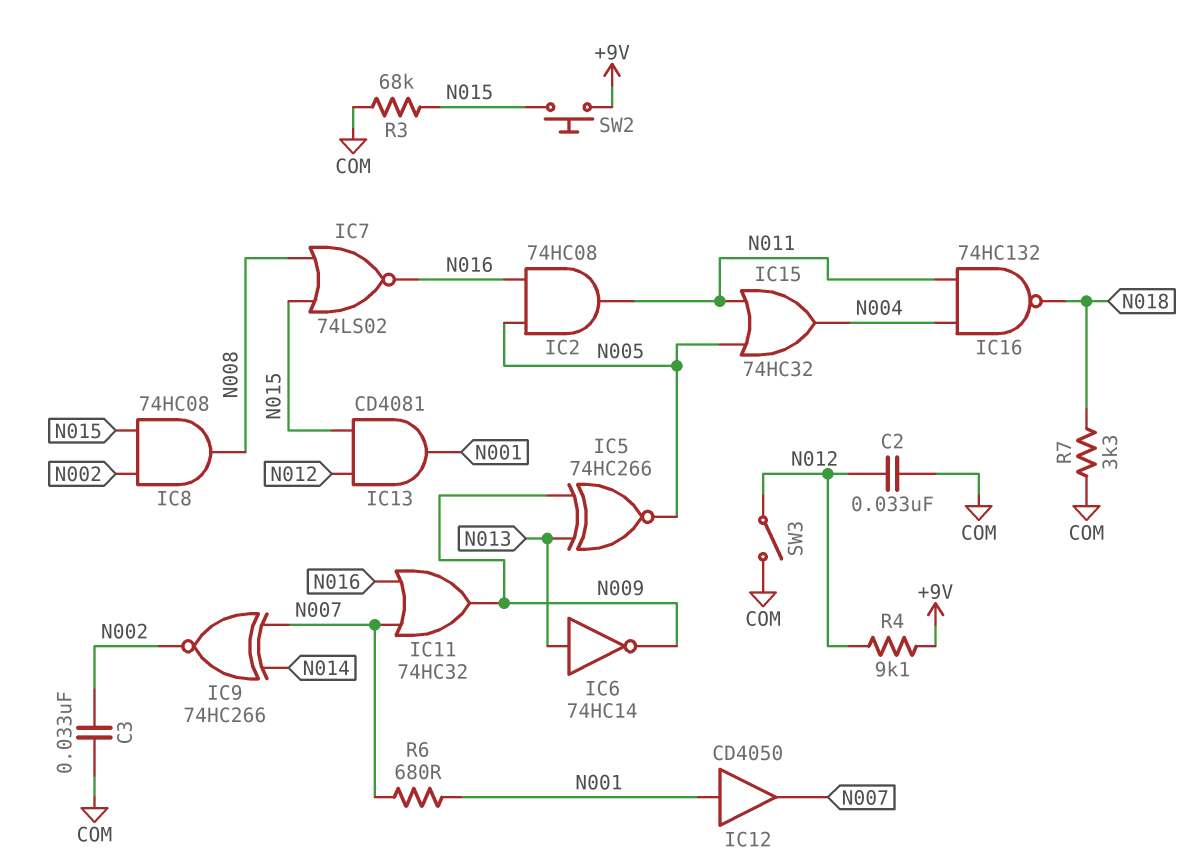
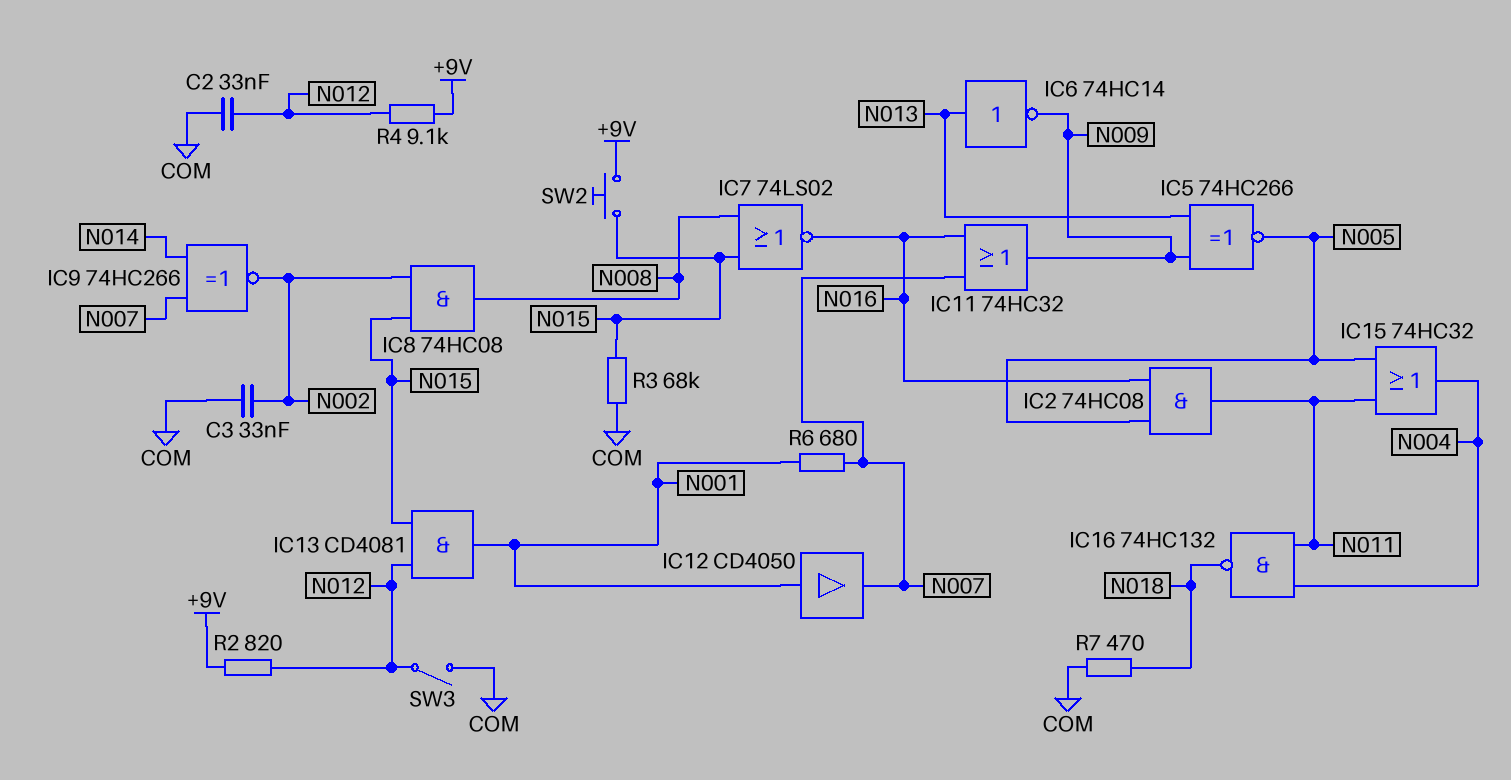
R2: none -> 820 (+9V, N012)
R7: 3.3k (COM, N018) -> 470 (COM, N018)

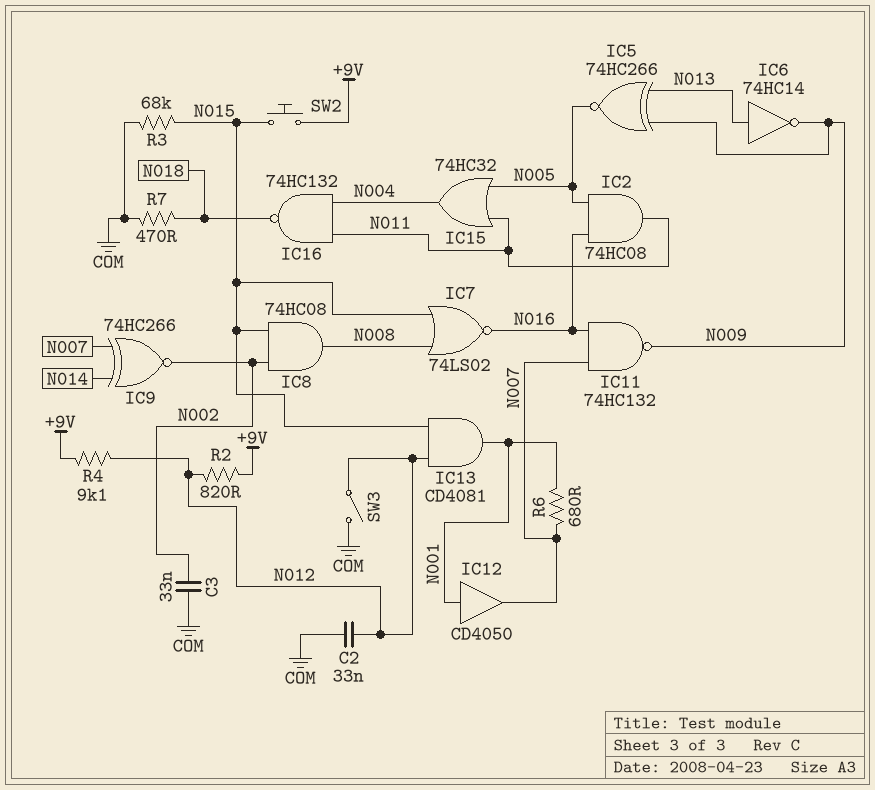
IC11: OR 74HC32 (in N007, in N016, out N009) -> NAND 74HC132 (in N007, in N016, out N009)

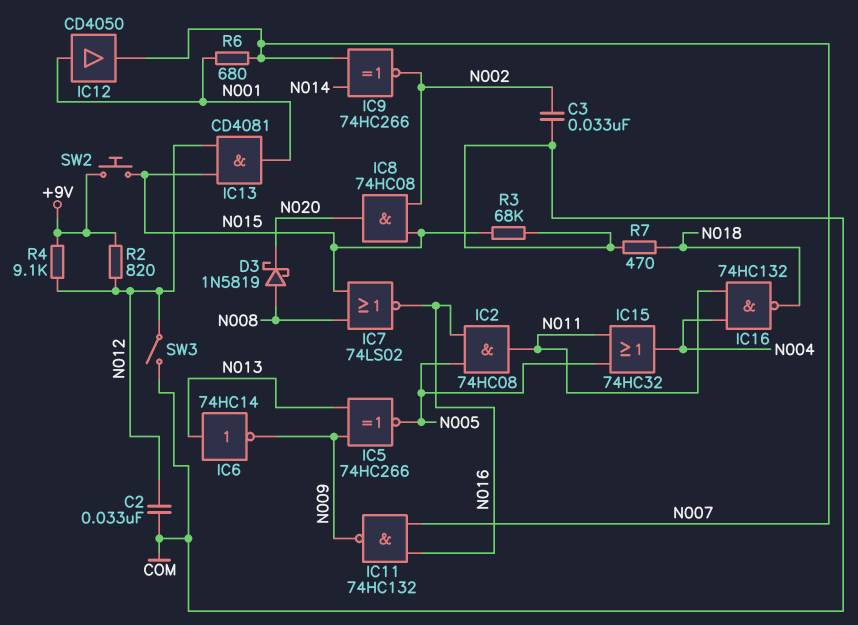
D3: none -> schottky 1N5819 (A N008, K N020)
IC8: AND 74HC08 (in N002, in N015, out N008) -> AND 74HC08 (in N002, in N015, out N020)

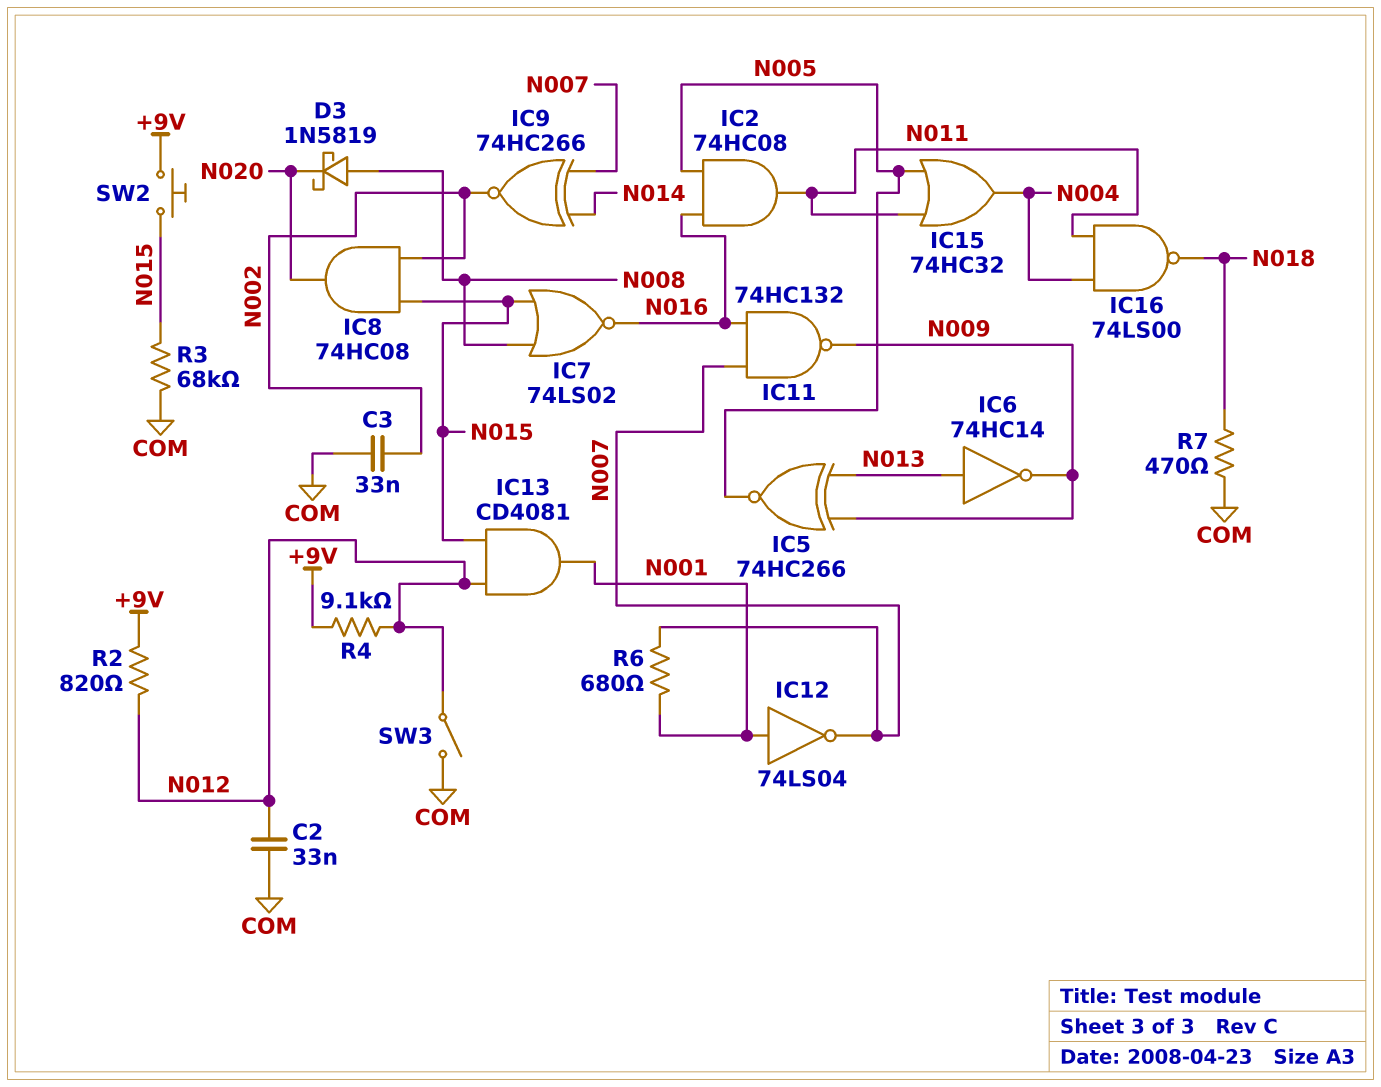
IC12: buffer CD4050 (in N001, out N007) -> NOT 74LS04 (in N001, out N007)
IC16: NAND 74HC132 (in N004, in N011, out N018) -> NAND 74LS00 (in N004, in N011, out N018)

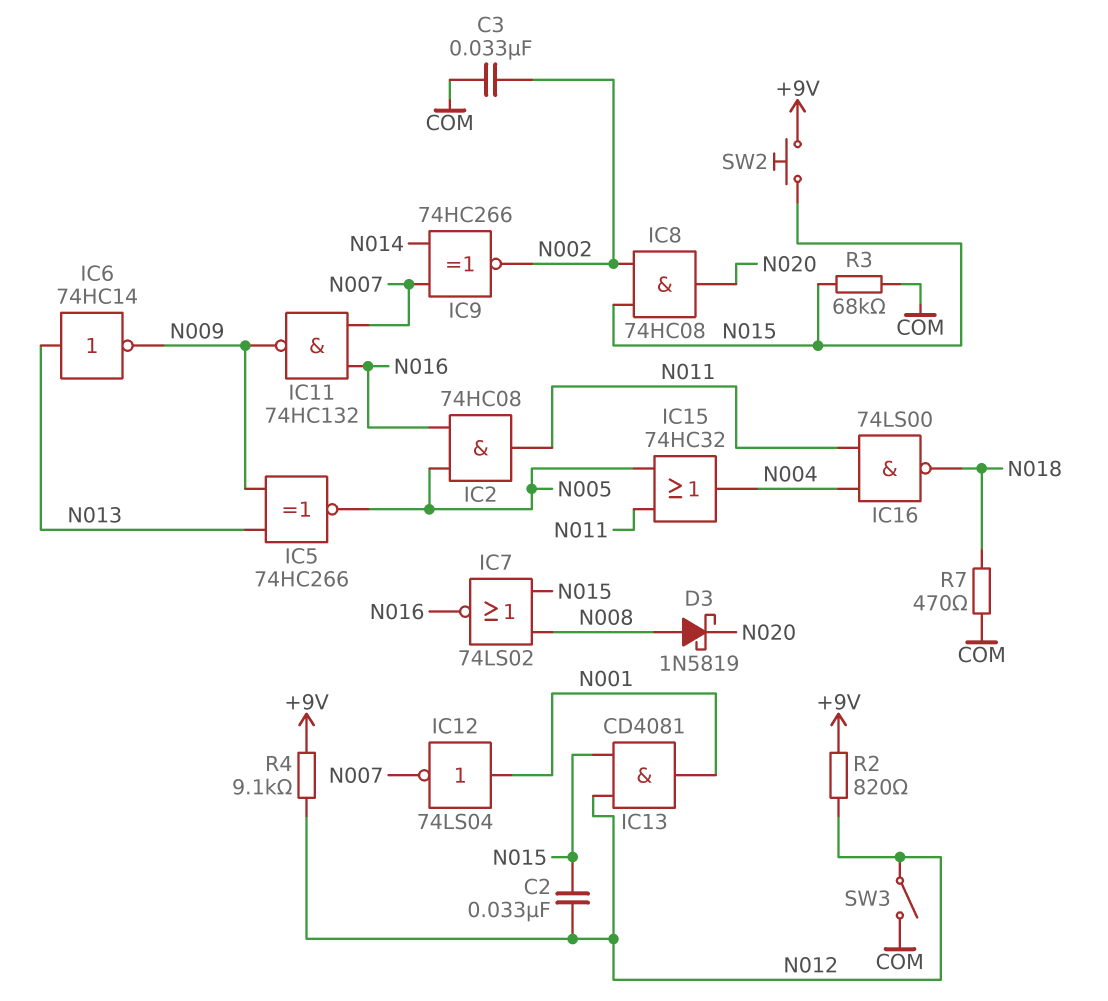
C2: 33nF (COM, N012) -> 33nF (N012, N015)
R6: 680 (N001, N007) -> none

